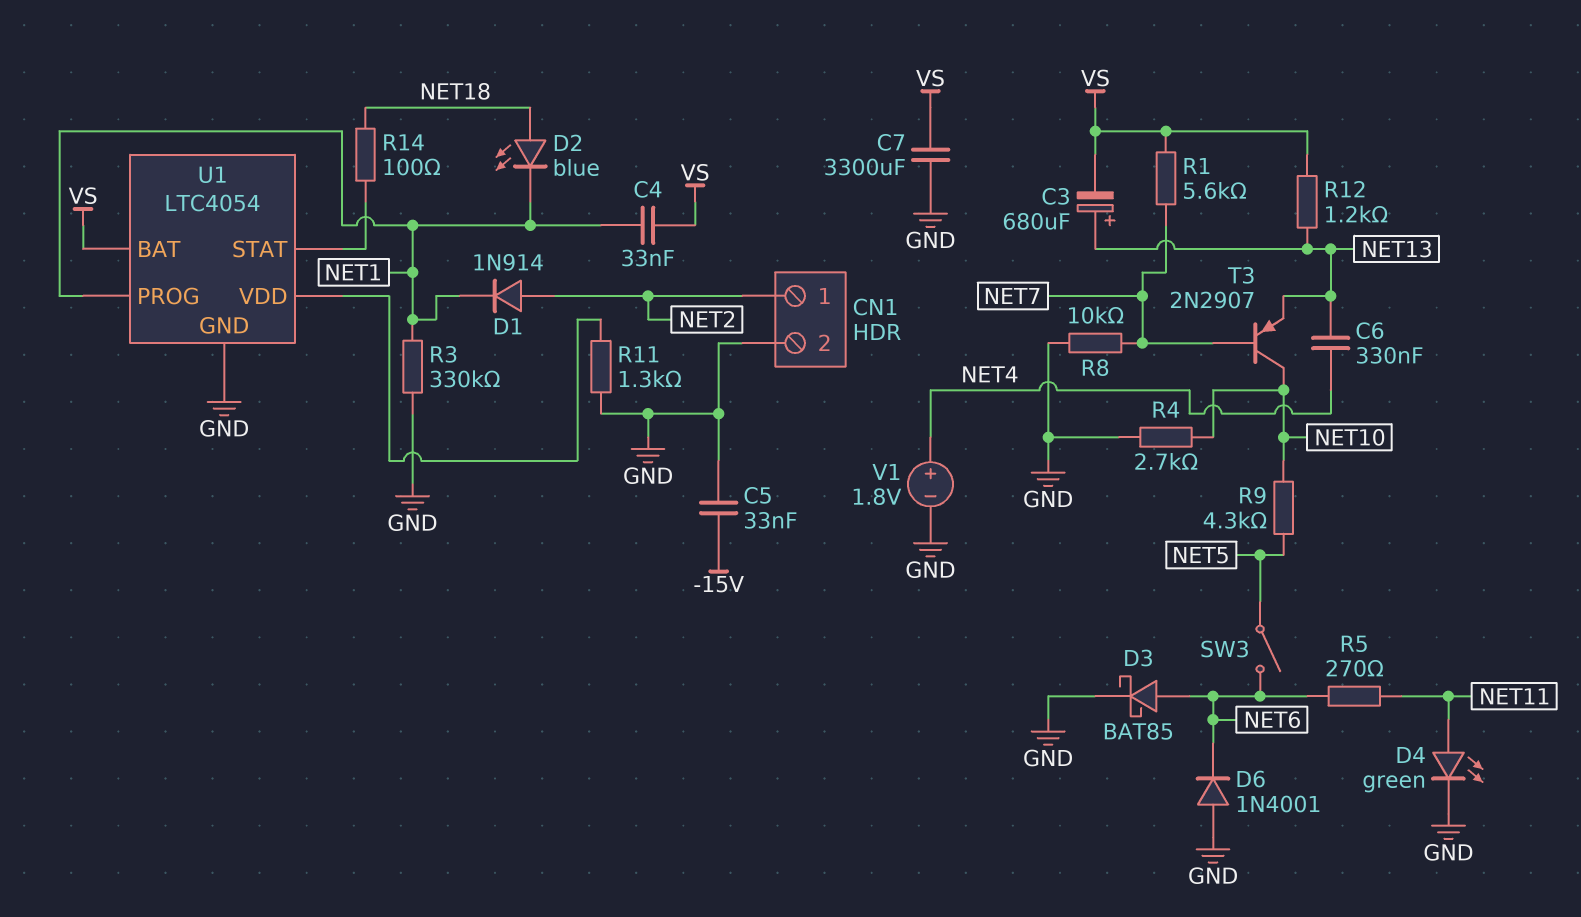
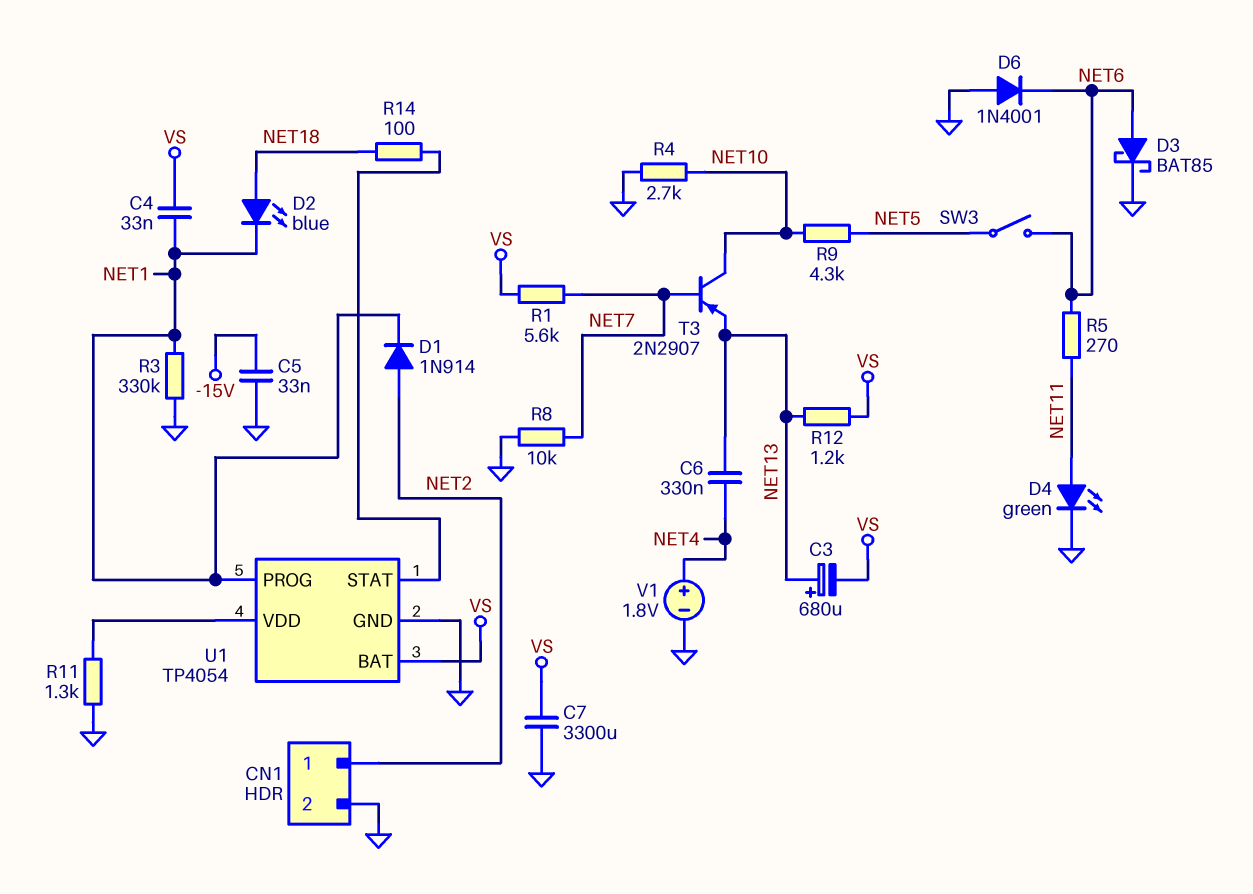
U1: LTC4054 -> TP4054

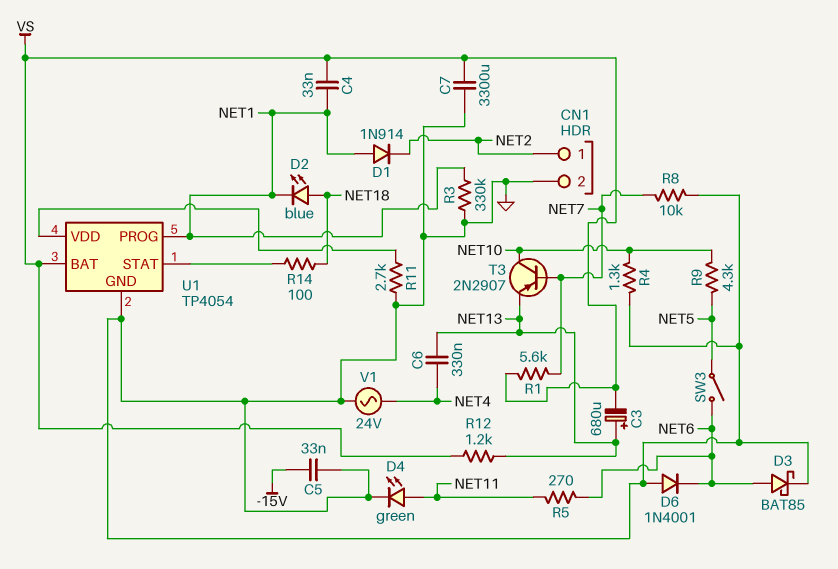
D1: diode 1N914 (A NET2, K NET1) -> diode 1N914 (A NET1, K NET2)
R4: 2.7k (GND, NET10) -> 1.3k (GND, NET10)
R11: 1.3k (GND, U1/VDD) -> 2.7k (GND, U1/VDD)
V1: 1.8V (plus NET4, minus GND) -> AC 24V (GND, NET4)

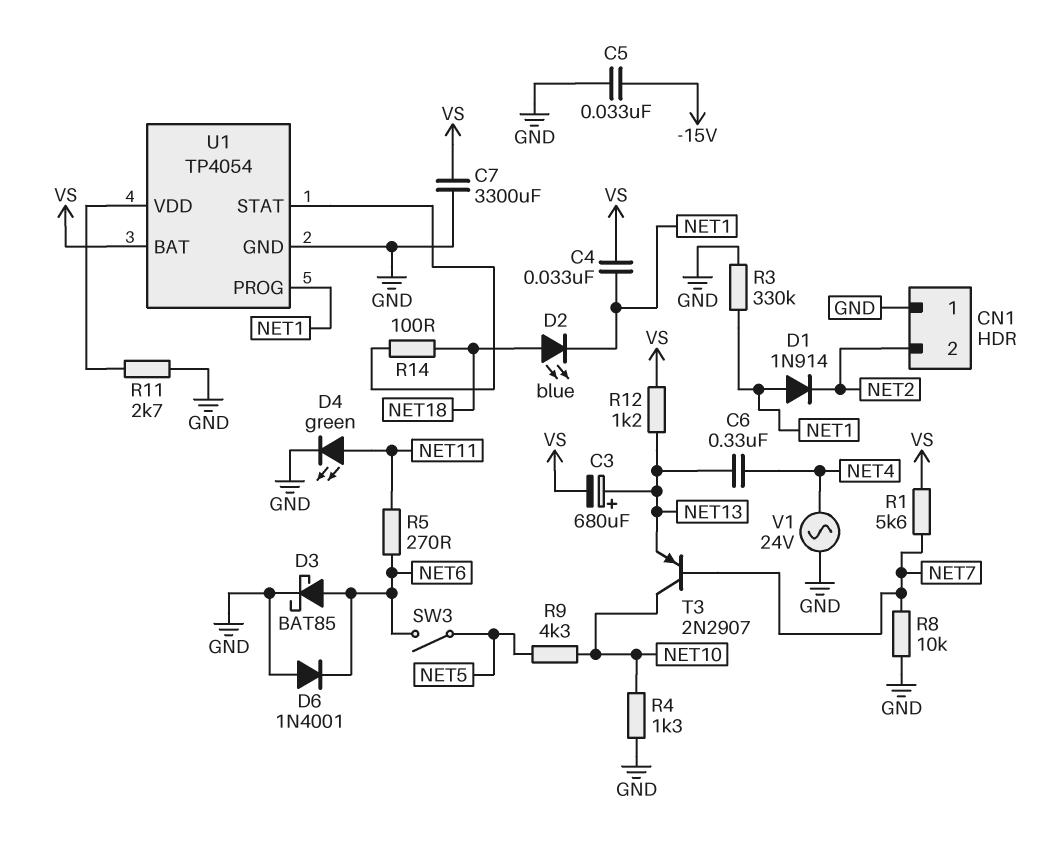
CN1 pin 1: NET2 -> GND
CN1 pin 2: GND -> NET2

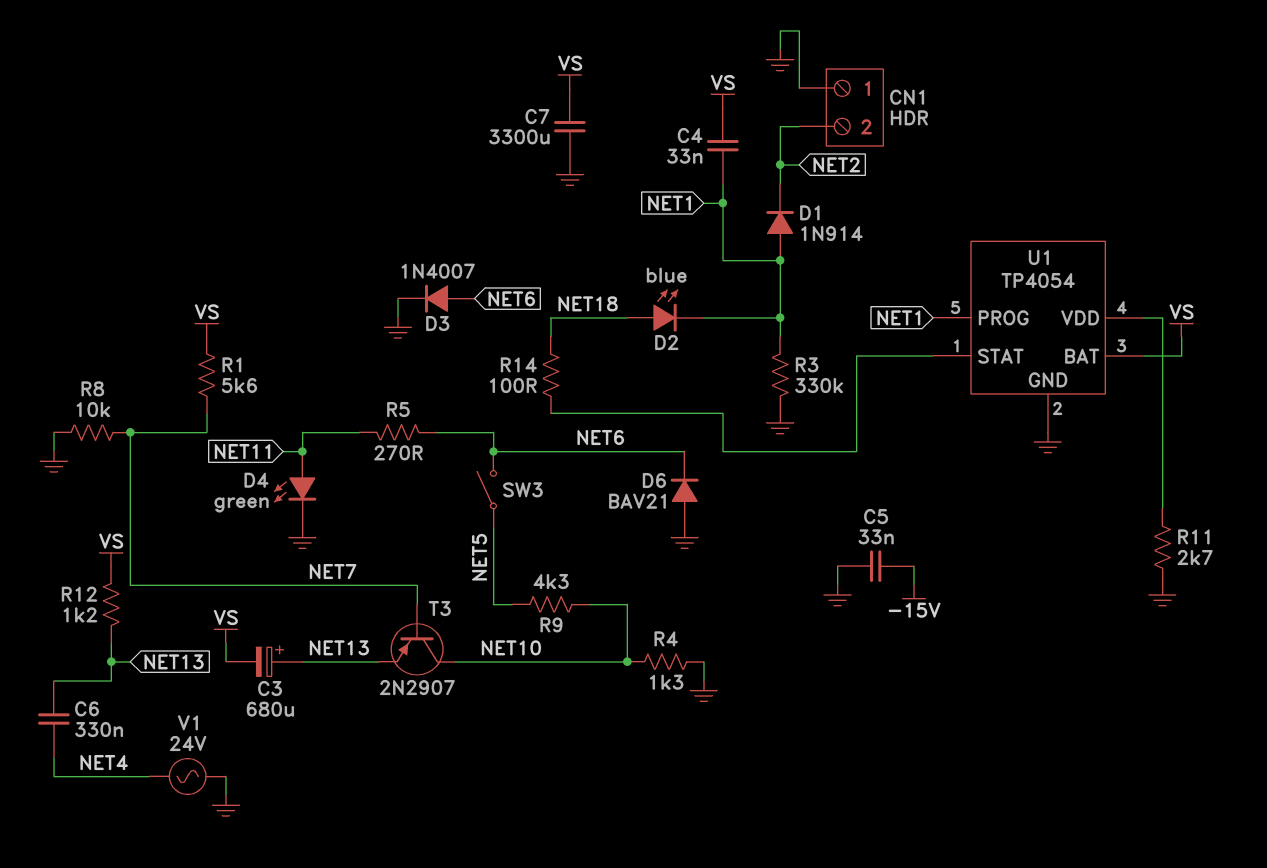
D3: schottky BAT85 (A NET6, K GND) -> diode 1N4007 (A NET6, K GND)
D6: diode 1N4001 (A GND, K NET6) -> diode BAV21 (A GND, K NET6)

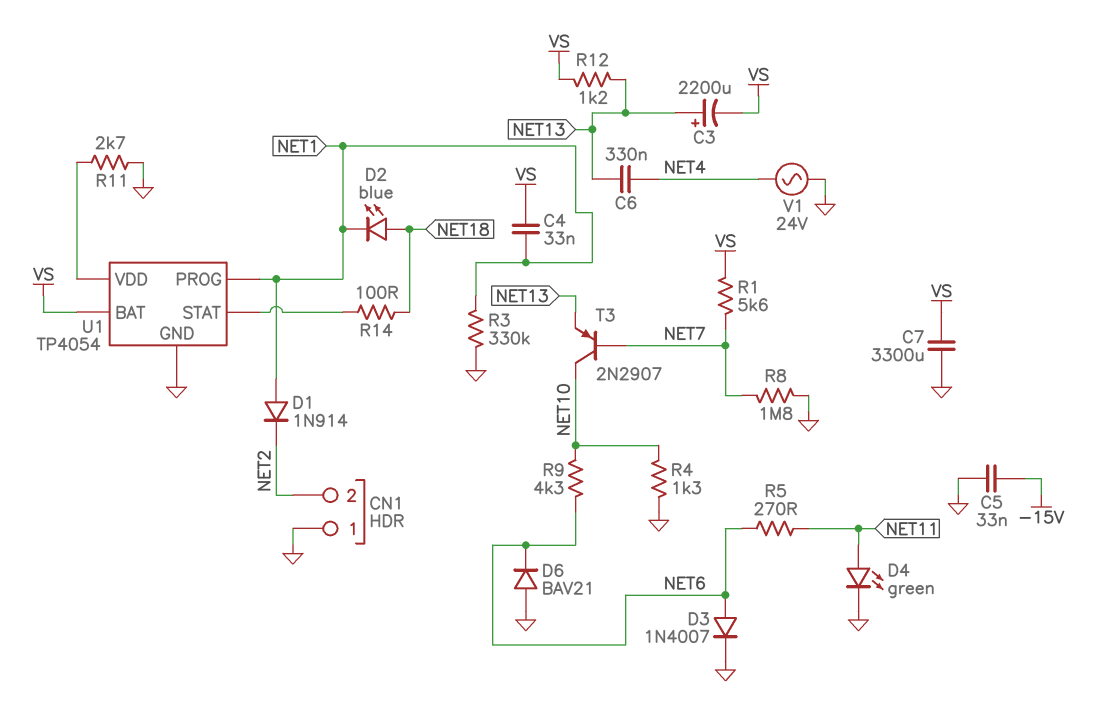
C3: 680uF (plus NET13, minus VS) -> 2200uF (plus NET13, minus VS)
R8: 10k (GND, NET7) -> 1.8M (GND, NET7)
R9: 4.3k (NET5, NET10) -> 4.3k (NET6, NET10)
SW3: switch (NET5, NET6) -> none

